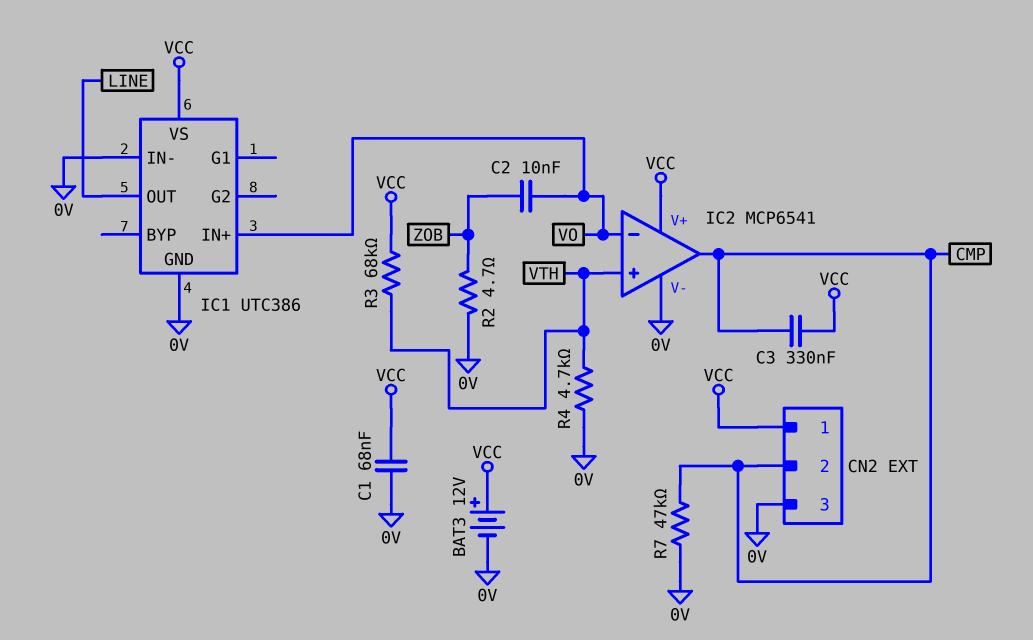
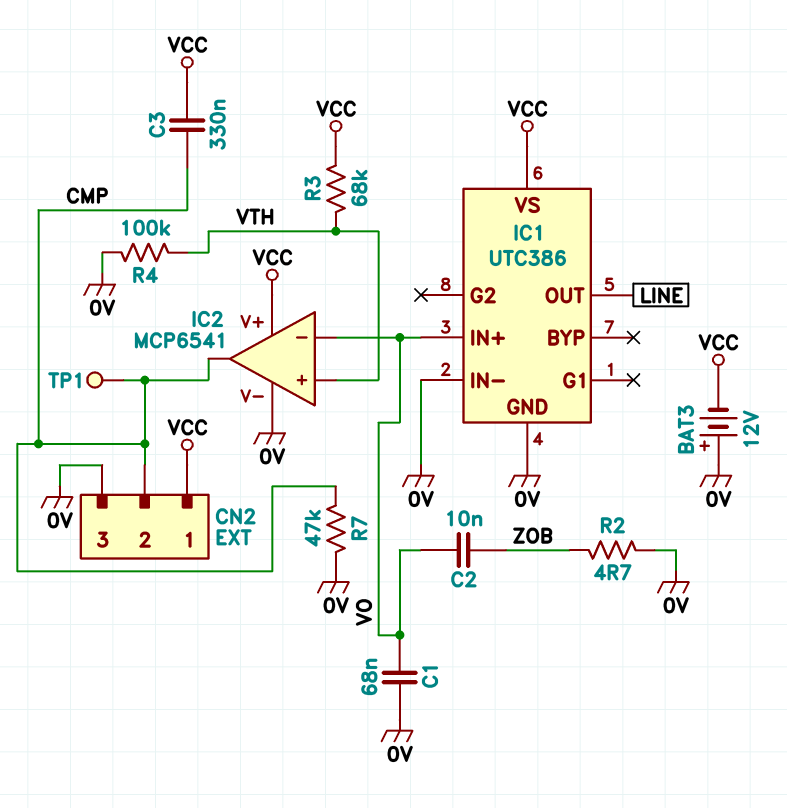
BAT3: 12V (plus VCC, minus 0V) -> 12V (plus 0V, minus VCC)
C1: 68nF (0V, VCC) -> 68nF (0V, VO)
R4: 4.7k (0V, VTH) -> 100k (0V, VTH)
TP1: none -> test point (CMP)

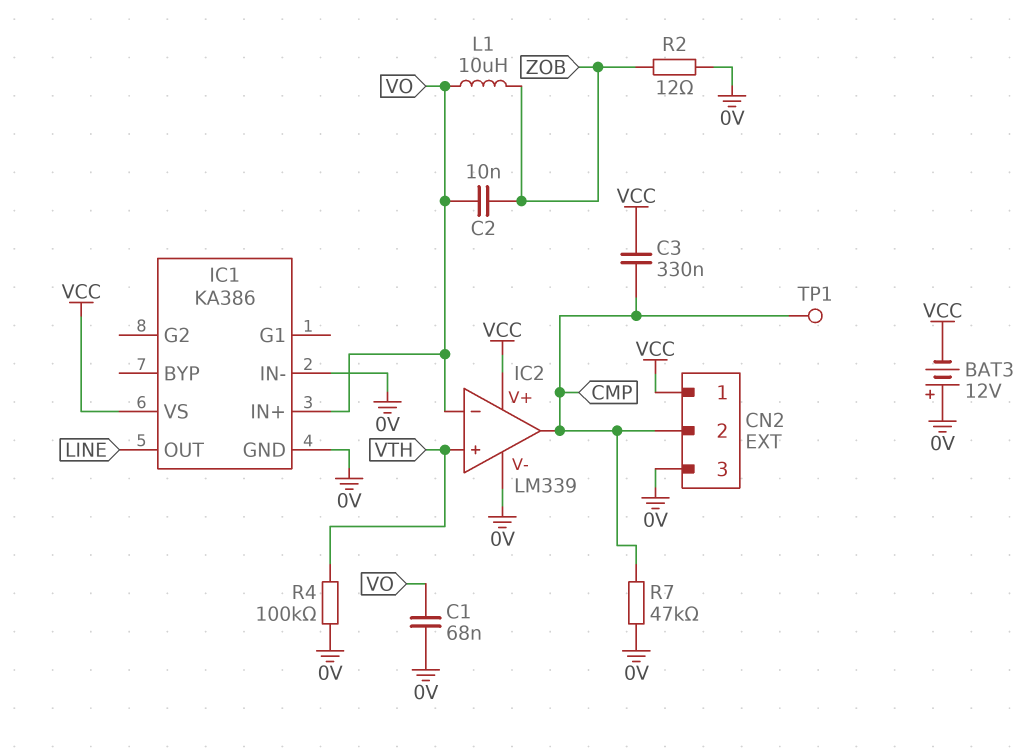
IC1: UTC386 -> KA386
IC2: MCP6541 -> LM339
L1: none -> 10uH (VO, ZOB)
R2: 4.7 (0V, ZOB) -> 12 (0V, ZOB)
R3: 68k (VCC, VTH) -> none

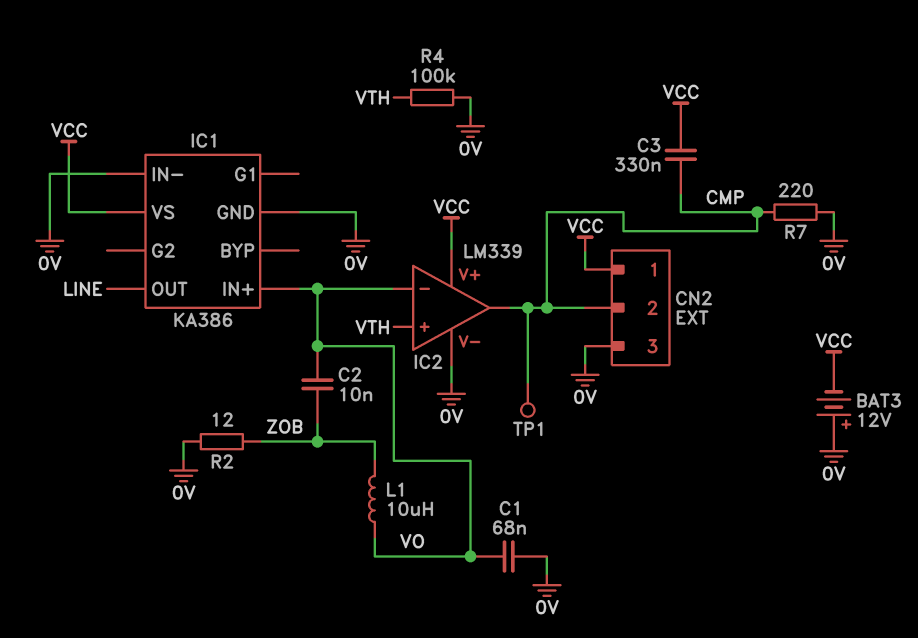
R7: 47k (0V, CMP) -> 220 (0V, CMP)

